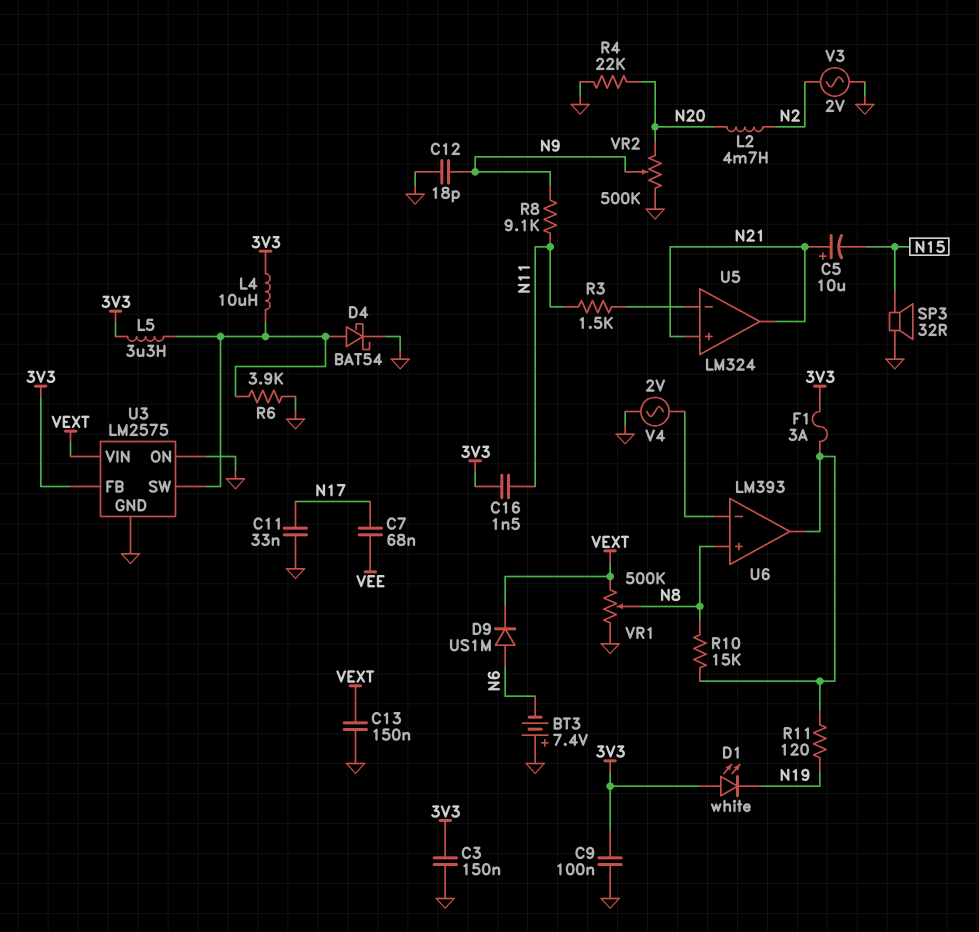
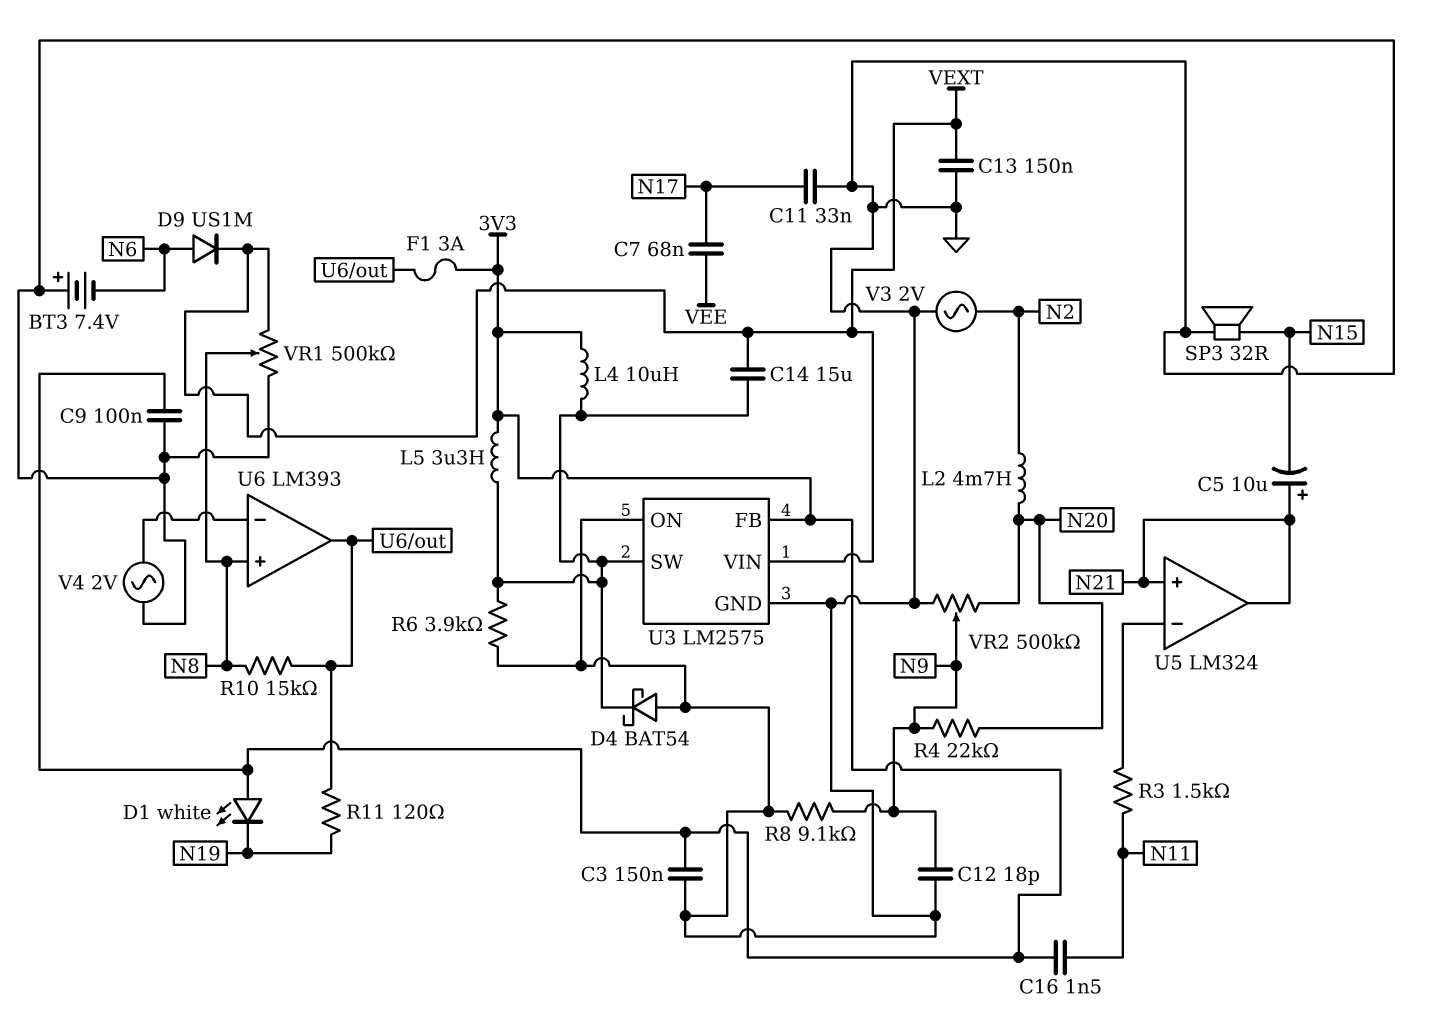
C14: none -> 15uF (U3/SW, VEXT)
D4: schottky BAT54 (A U3/SW, K GND) -> schottky BAT54 (A GND, K U3/SW)
R4: 22k (GND, N20) -> 22k (N9, N20)
R8: 9.1k (N9, N11) -> 9.1k (GND, N9)

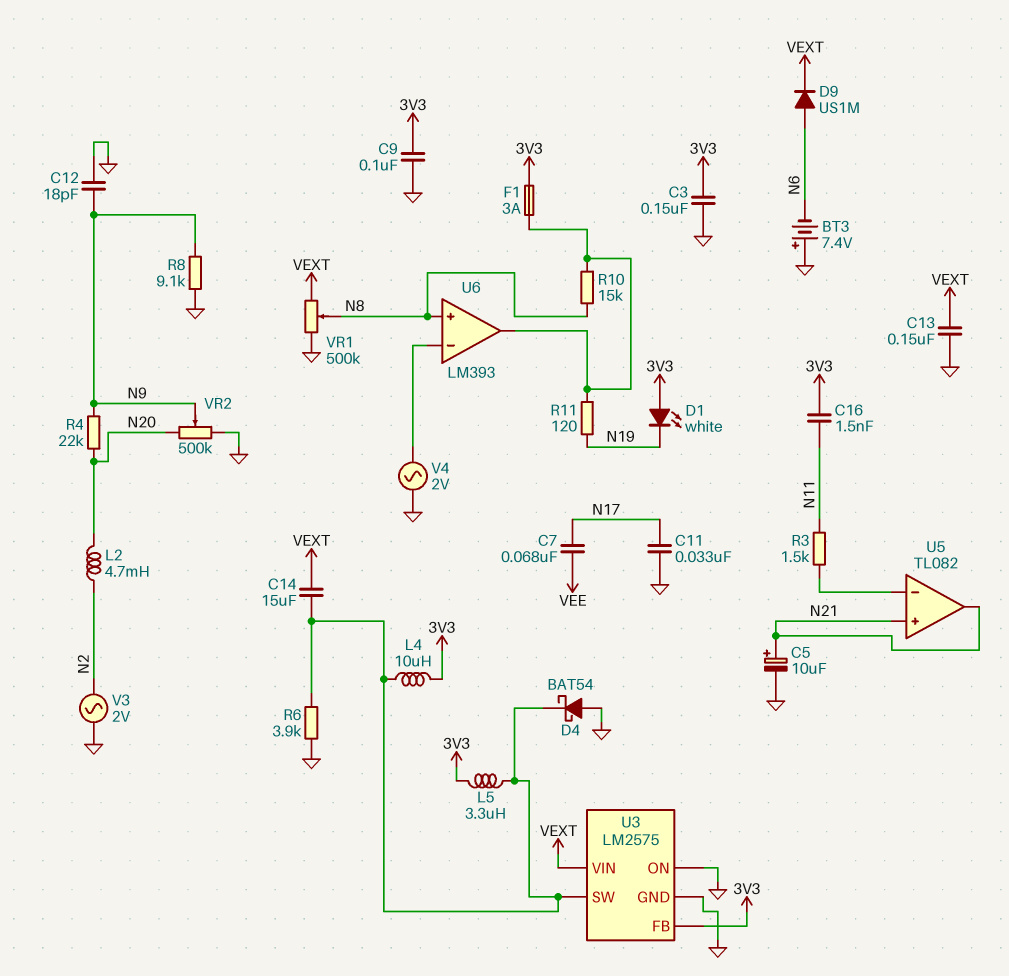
C5: 10uF (plus N21, minus N15) -> 10uF (plus N21, minus GND)
SP3: speaker 32R (GND, N15) -> none
U5: LM324 -> TL082

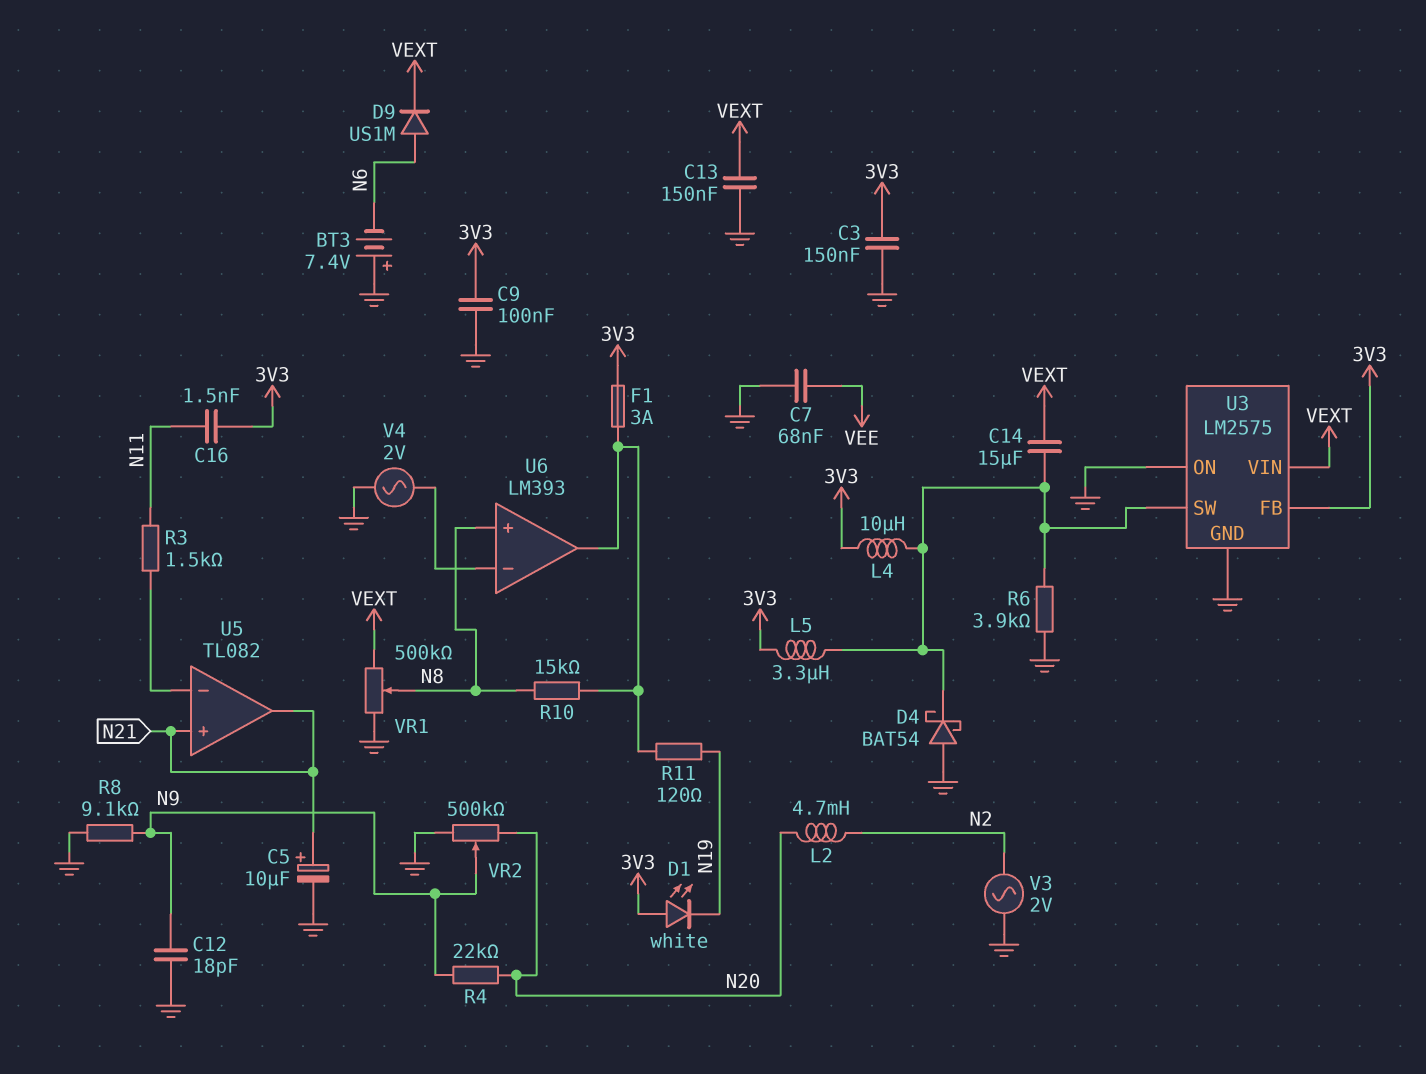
C7: 68nF (N17, VEE) -> 68nF (GND, VEE)
C11: 33nF (GND, N17) -> none

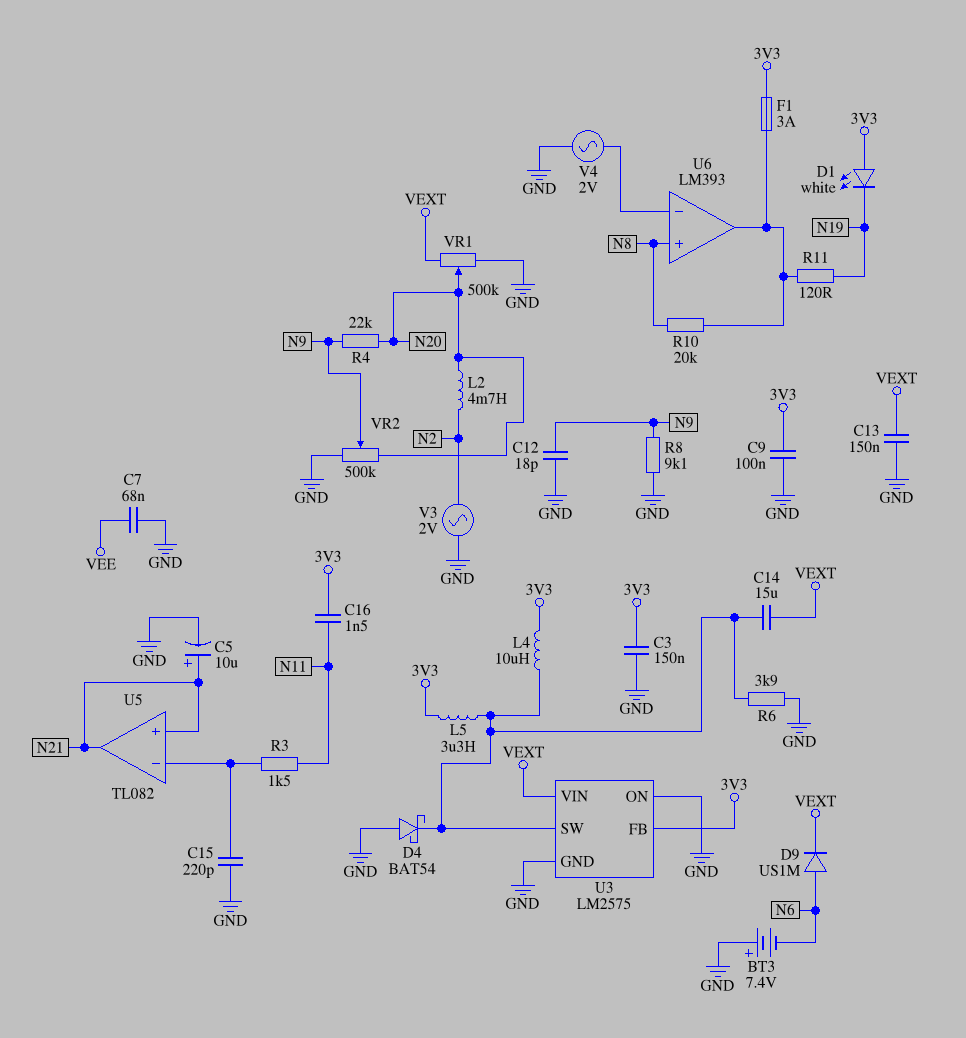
C15: none -> 220pF (GND, U5/in-)
R10: 15k (N8, U6/out) -> 20k (N8, U6/out)
VR1: 500k (GND, VEXT, wiper N8) -> 500k (GND, VEXT, wiper N20)

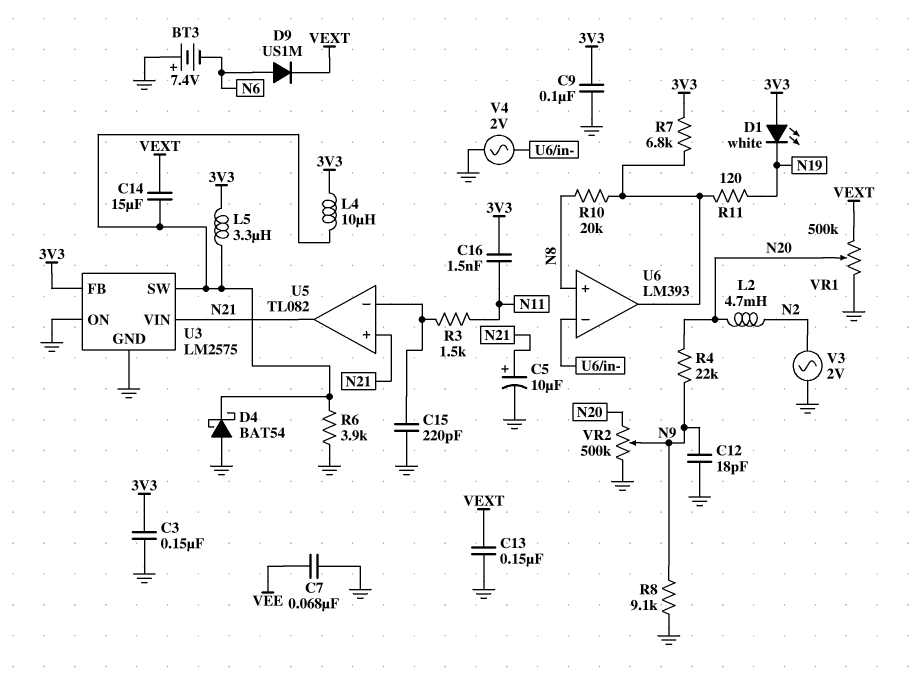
F1: 3A (3V3, U6/out) -> none
R7: none -> 6.8k (3V3, U6/out)
U3 pin VIN: VEXT -> N21

